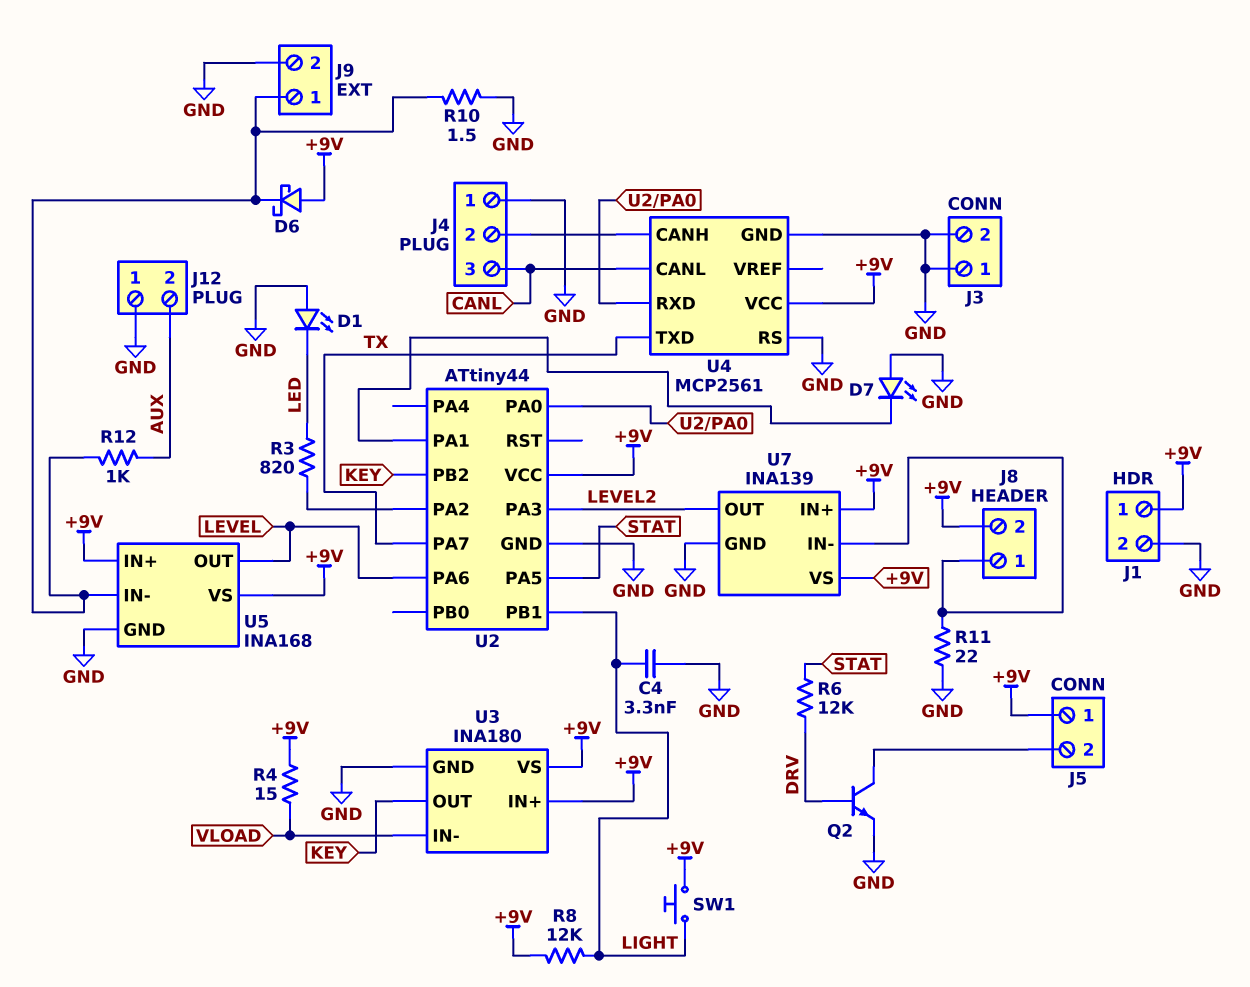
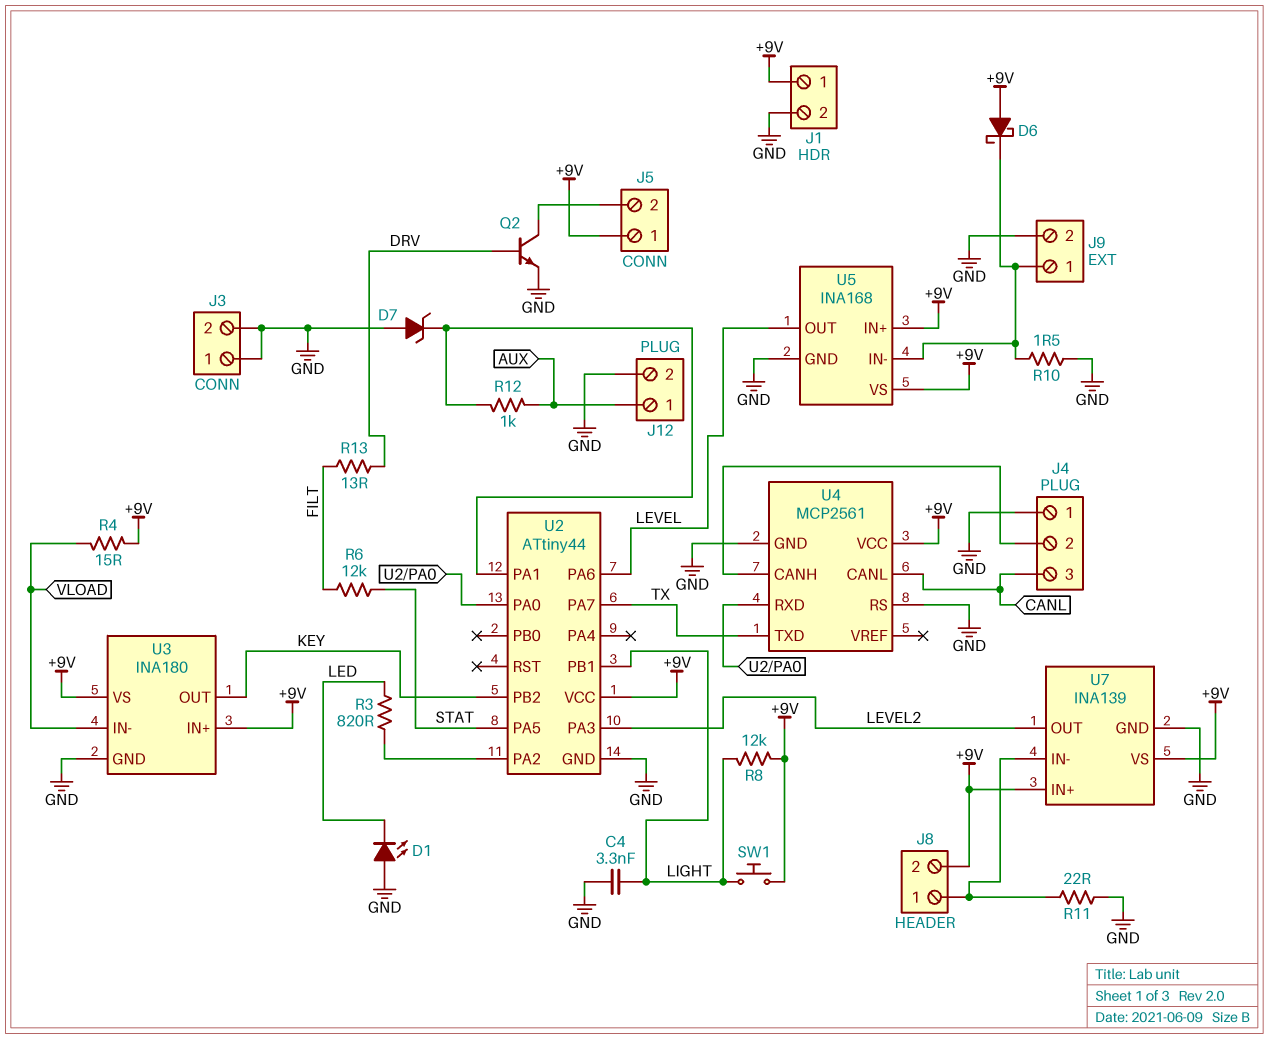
D7: LED (A GND, K U2/PA1) -> zener (A GND, K U2/PA1)
J12 pin 1: GND -> AUX
J12 pin 2: AUX -> GND
R6: 12k (DRV, STAT) -> 12k (FILT, STAT)
R12: 1k (AUX, J9/1) -> 1k (AUX, U2/PA1)
R13: none -> 13 (DRV, FILT)

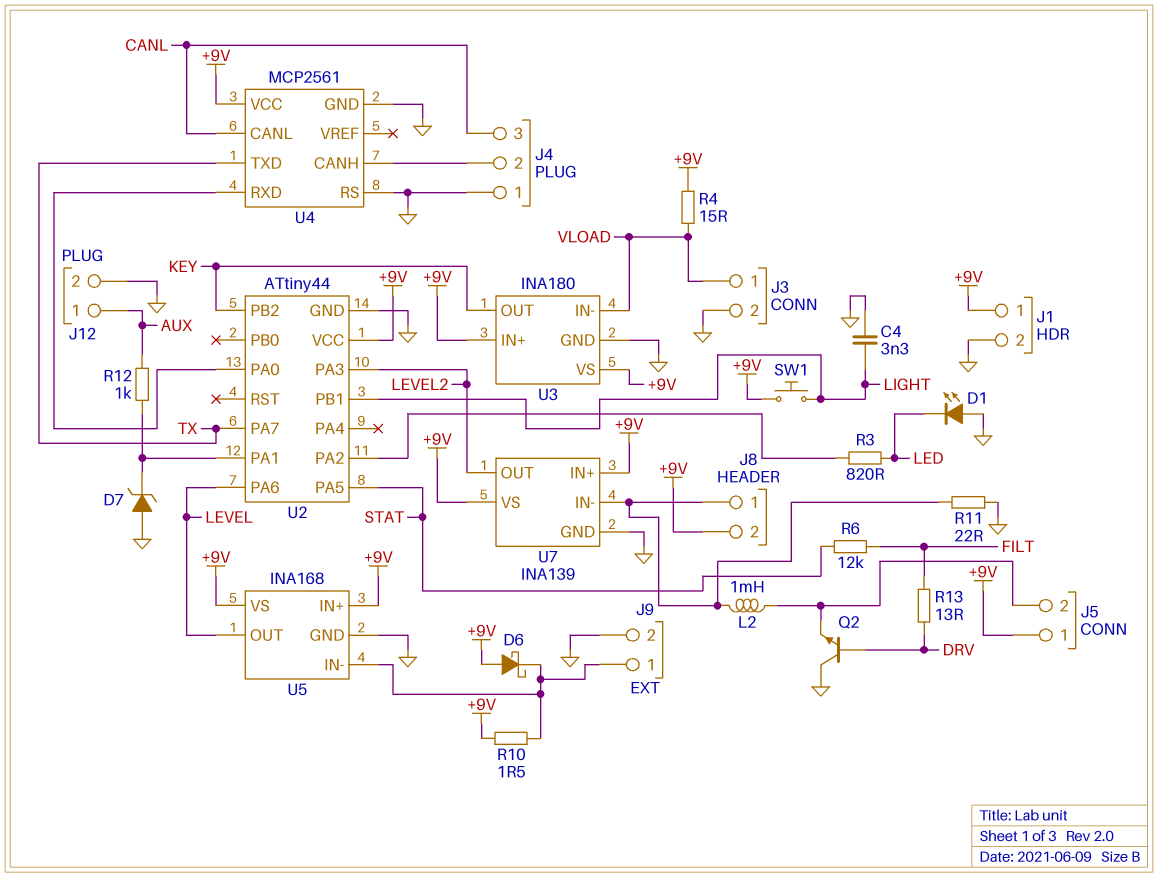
J3 pin 1: GND -> VLOAD
L2: none -> 1mH (J5/2, J8/1)
Q2: NPN (B DRV, C J5/2, E GND) -> NPN (B DRV, C GND, E J5/2)
R8: 12k (+9V, LIGHT) -> none
R10: 1.5 (GND, J9/1) -> 1.5 (+9V, J9/1)

